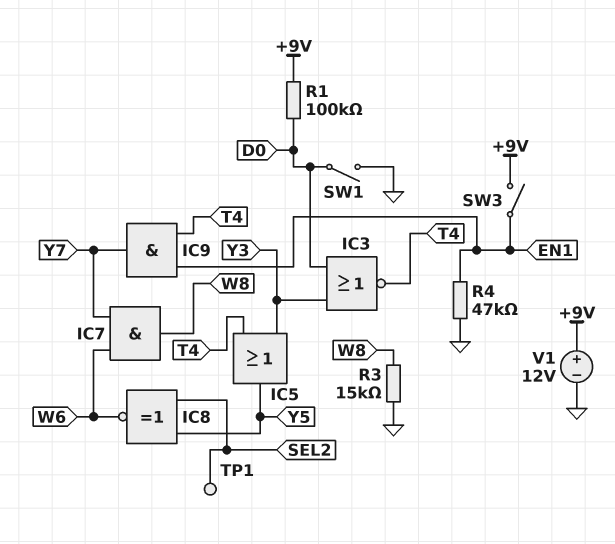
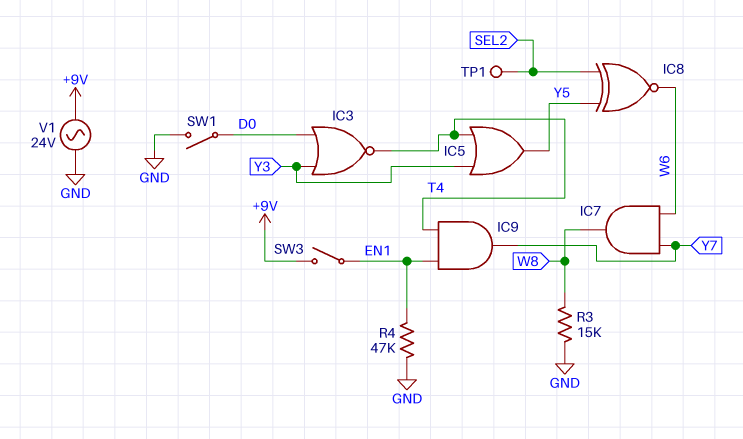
R1: 100k (+9V, D0) -> none
V1: 12V (plus +9V, minus GND) -> AC 24V (+9V, GND)

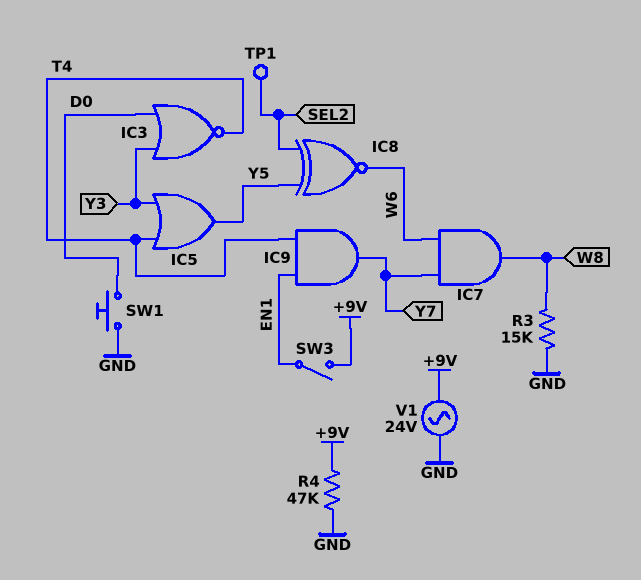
R4: 47k (EN1, GND) -> 47k (+9V, GND)
SW1: switch (D0, GND) -> button (D0, GND)

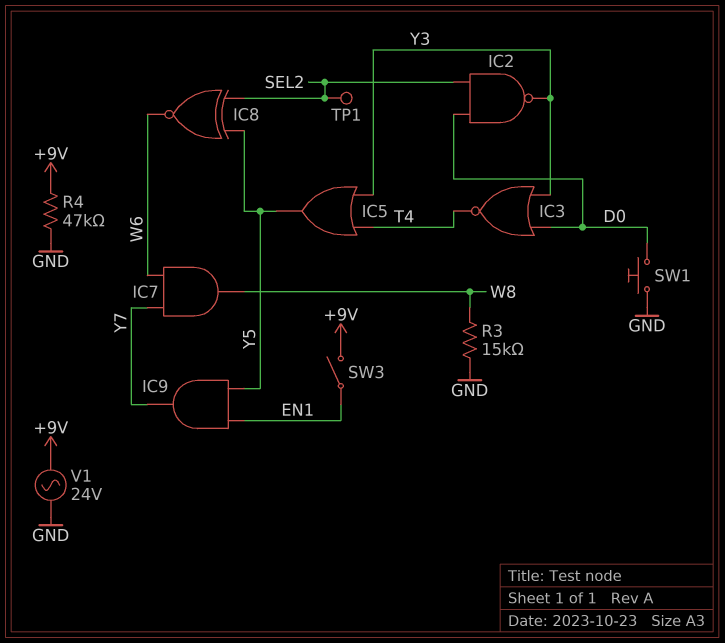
IC2: none -> NAND (in D0, in SEL2, out Y3)
IC9: AND (in EN1, in T4, out Y7) -> AND (in EN1, in Y5, out Y7)

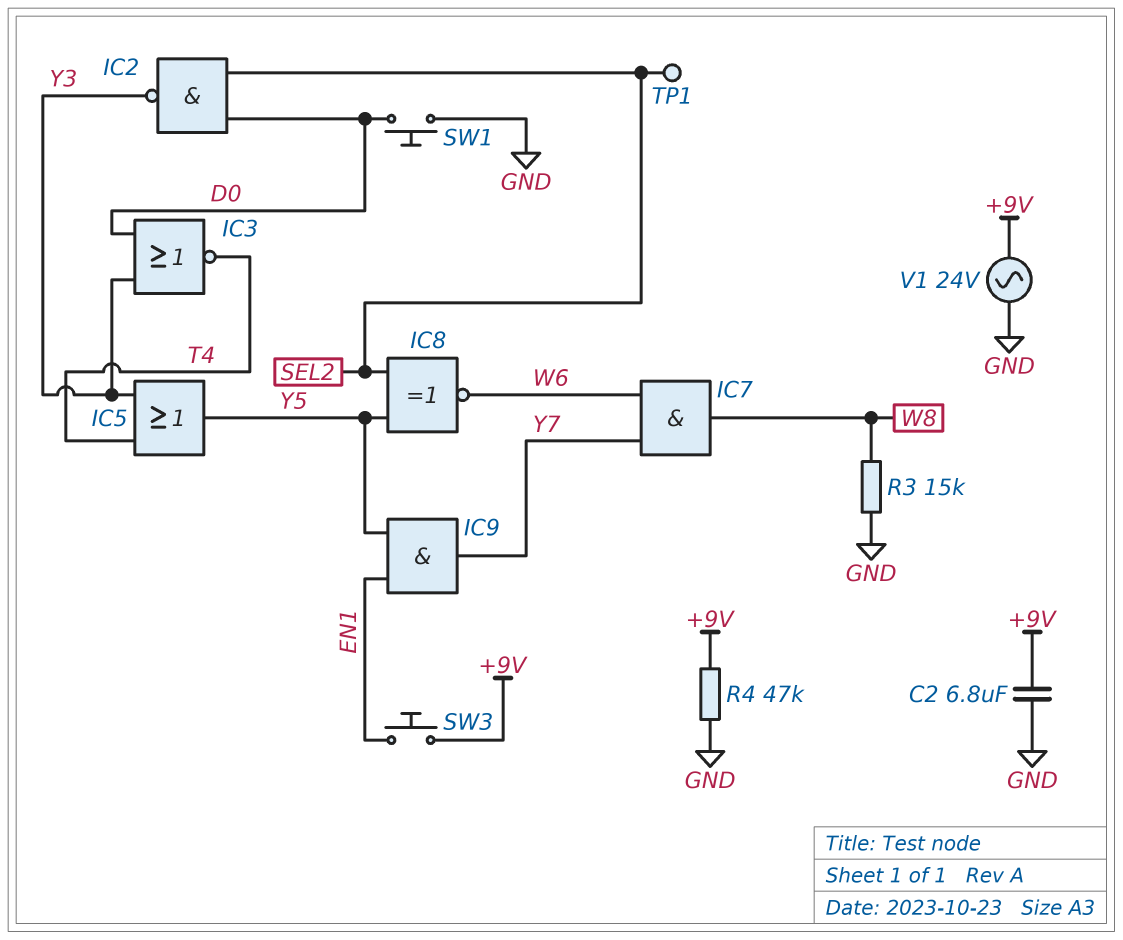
C2: none -> 6.8uF (+9V, GND)
SW3: switch (+9V, EN1) -> button (+9V, EN1)

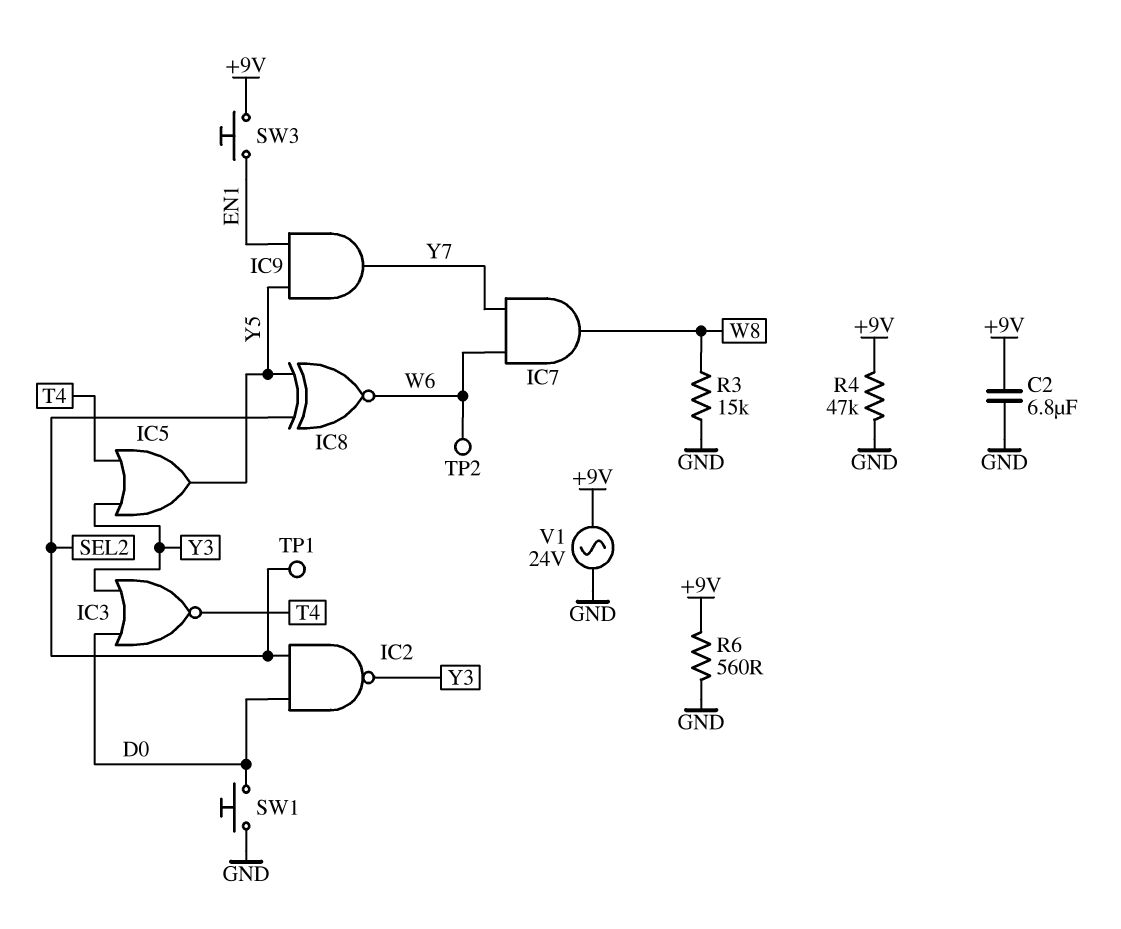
R6: none -> 560 (+9V, GND)
TP2: none -> test point (W6)

